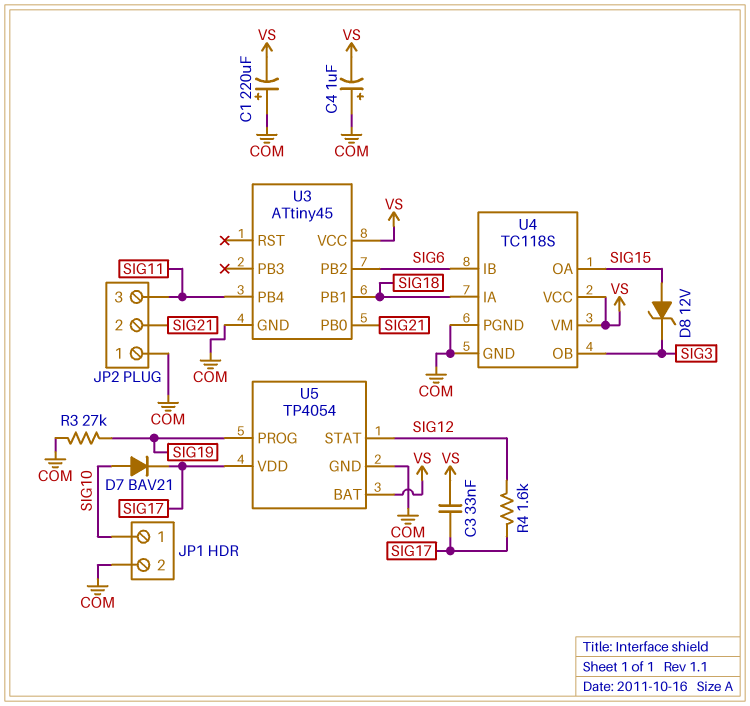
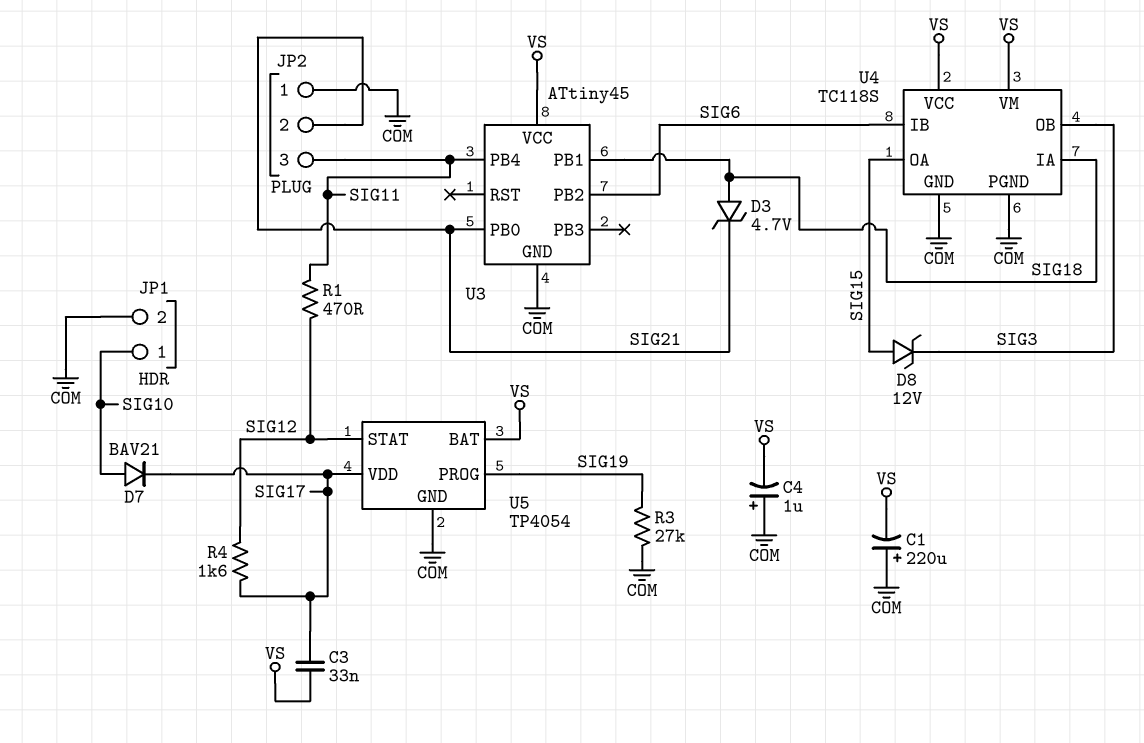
D3: none -> zener 4.7V (A SIG18, K SIG21)
R1: none -> 470 (SIG11, SIG12)

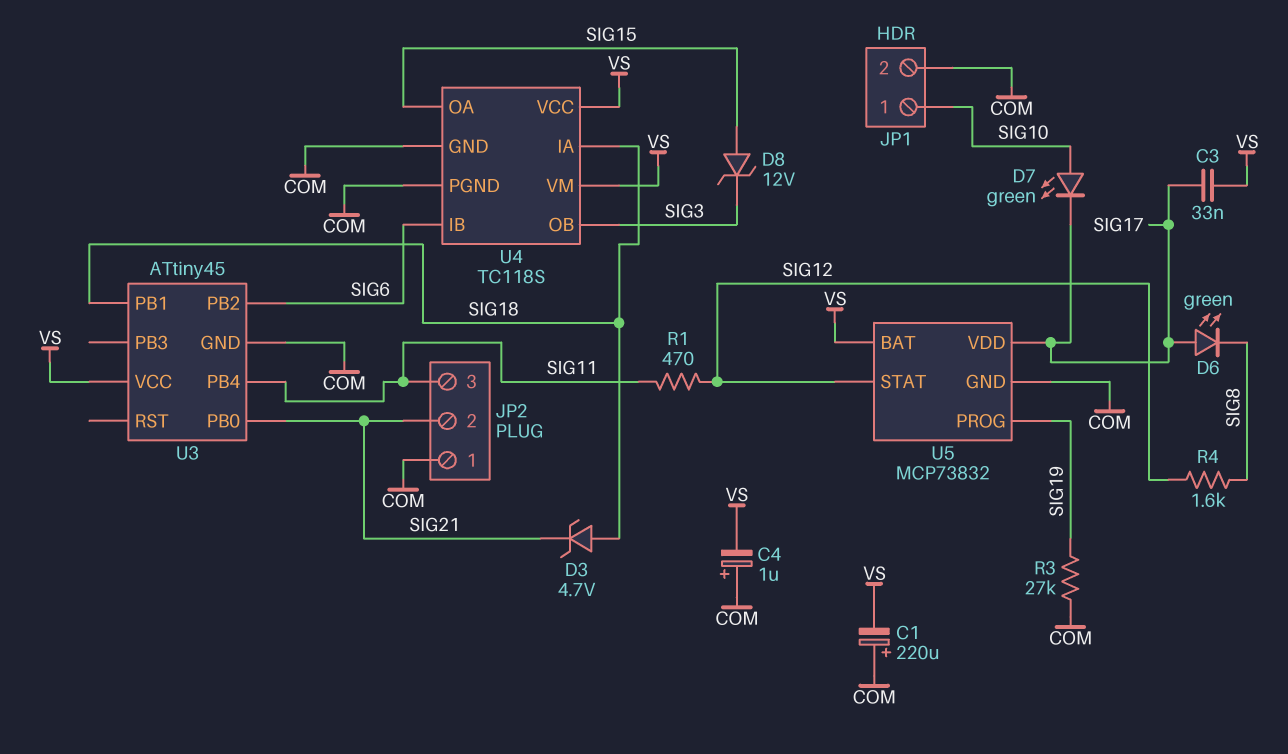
D6: none -> LED green (A SIG17, K SIG8)
D7: diode BAV21 (A SIG10, K SIG17) -> LED green (A SIG10, K SIG17)
R4: 1.6k (SIG12, SIG17) -> 1.6k (SIG8, SIG12)
U5: TP4054 -> MCP73832

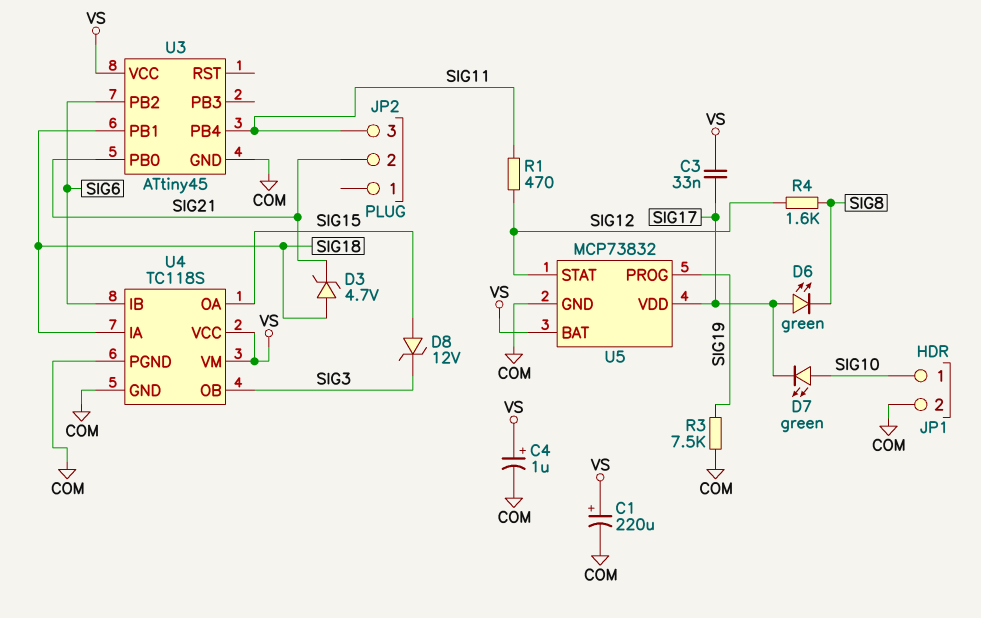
C1: 220uF (plus COM, minus VS) -> 220uF (plus VS, minus COM)
C4: 1uF (plus COM, minus VS) -> 1uF (plus VS, minus COM)
JP2 pin 1: COM -> none
R3: 27k (COM, SIG19) -> 7.5k (COM, SIG19)

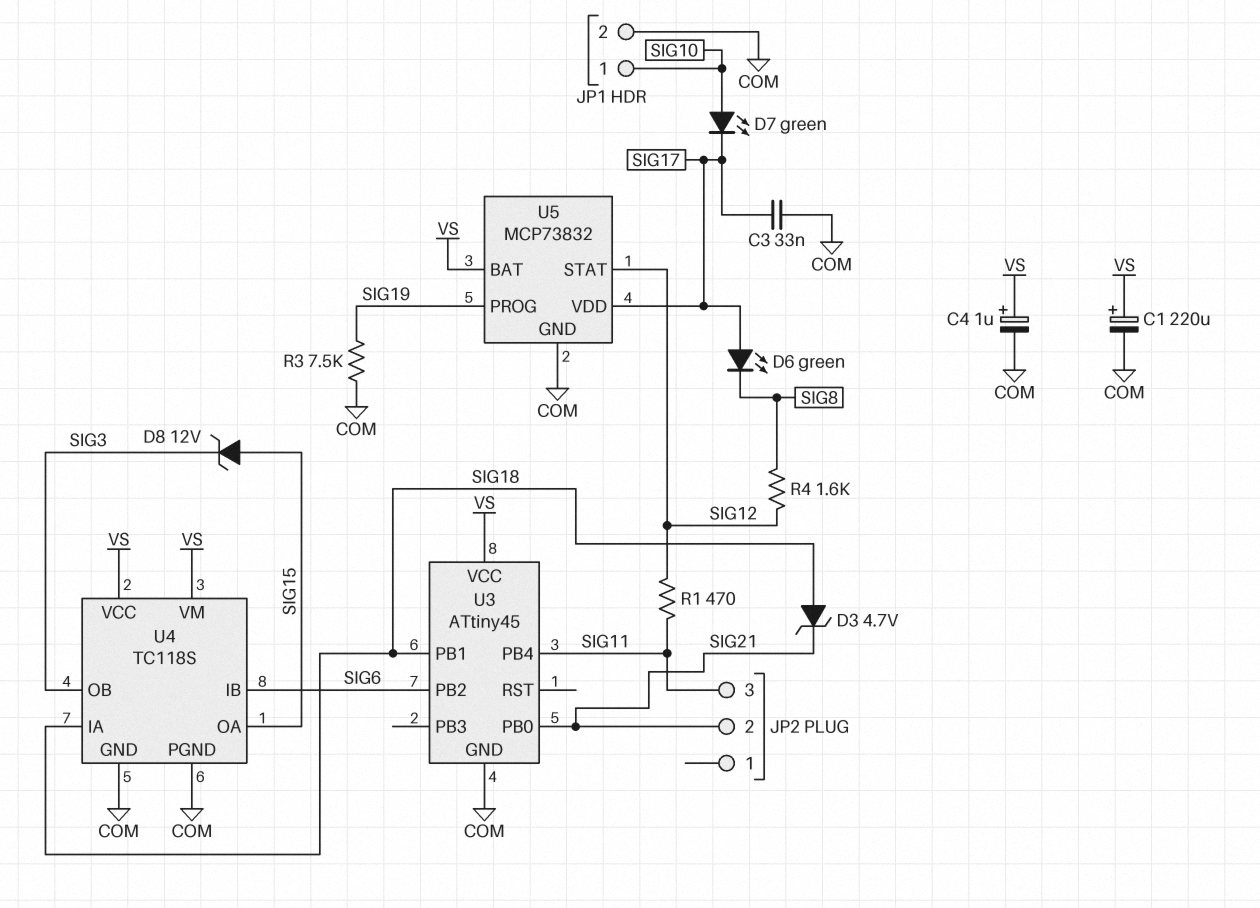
C3: 33nF (SIG17, VS) -> 33nF (COM, SIG17)

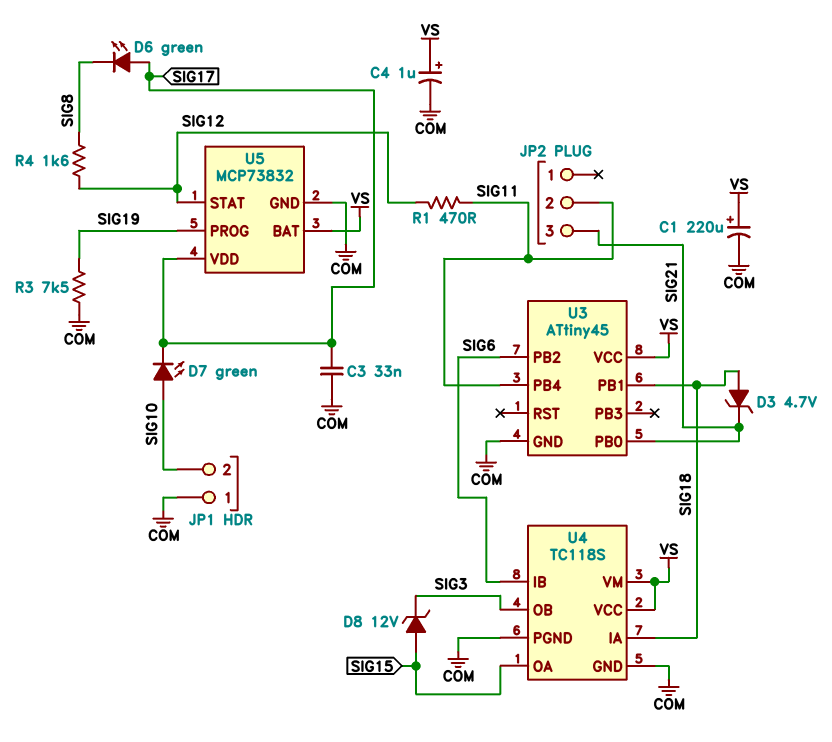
JP1 pin 1: SIG10 -> COM
JP1 pin 2: COM -> SIG10
JP2 pin 2: SIG21 -> SIG11
JP2 pin 3: SIG11 -> SIG21

